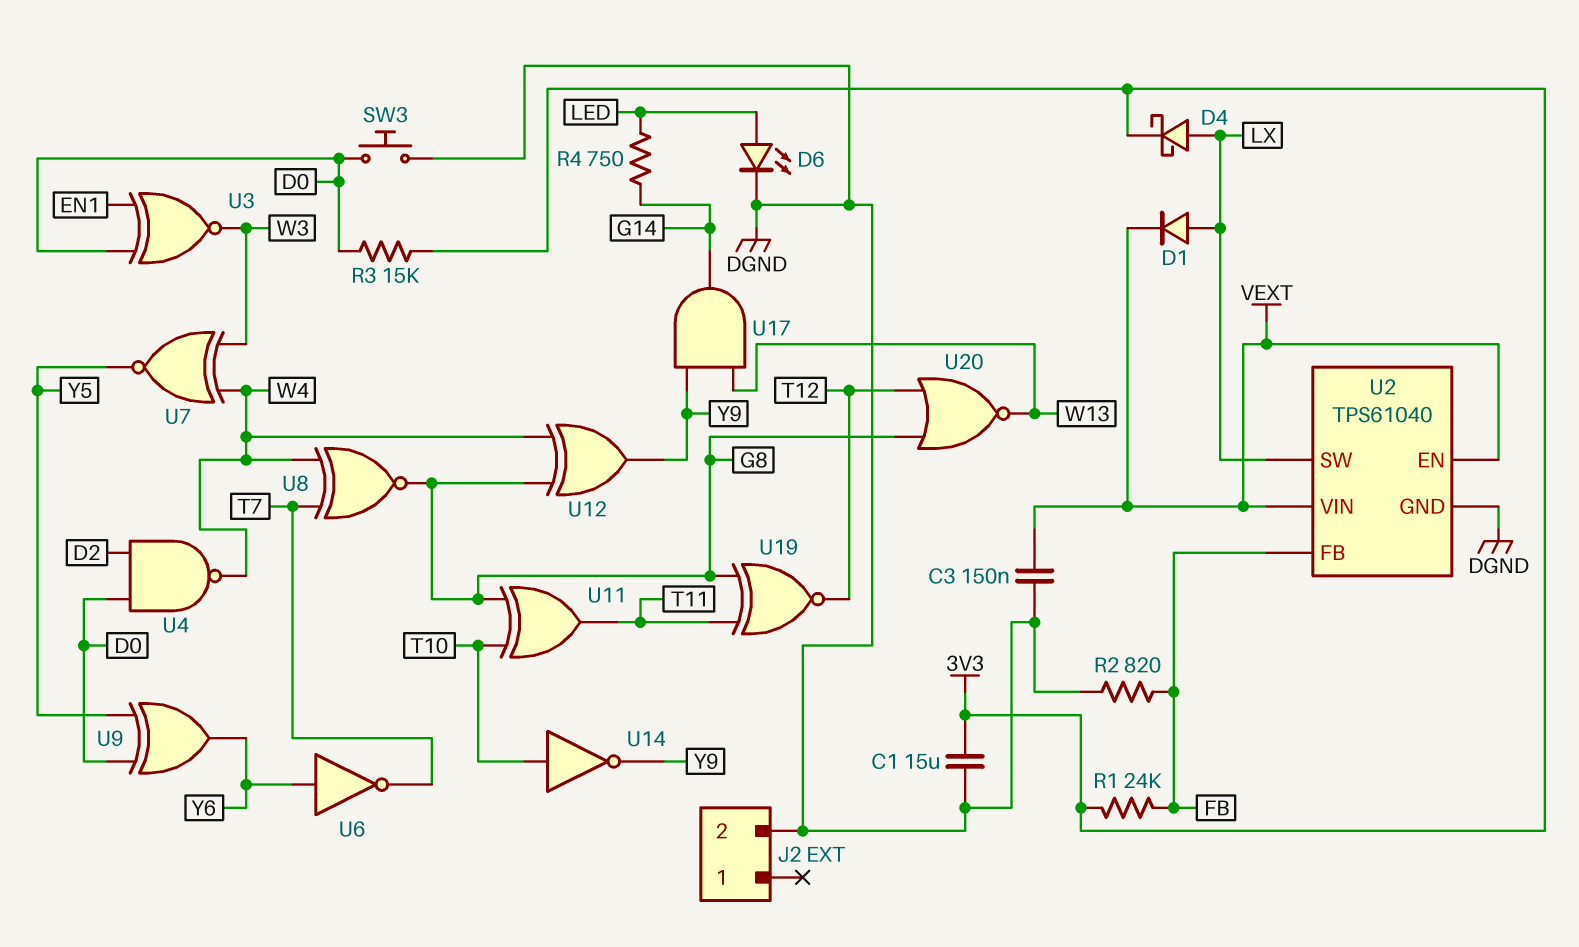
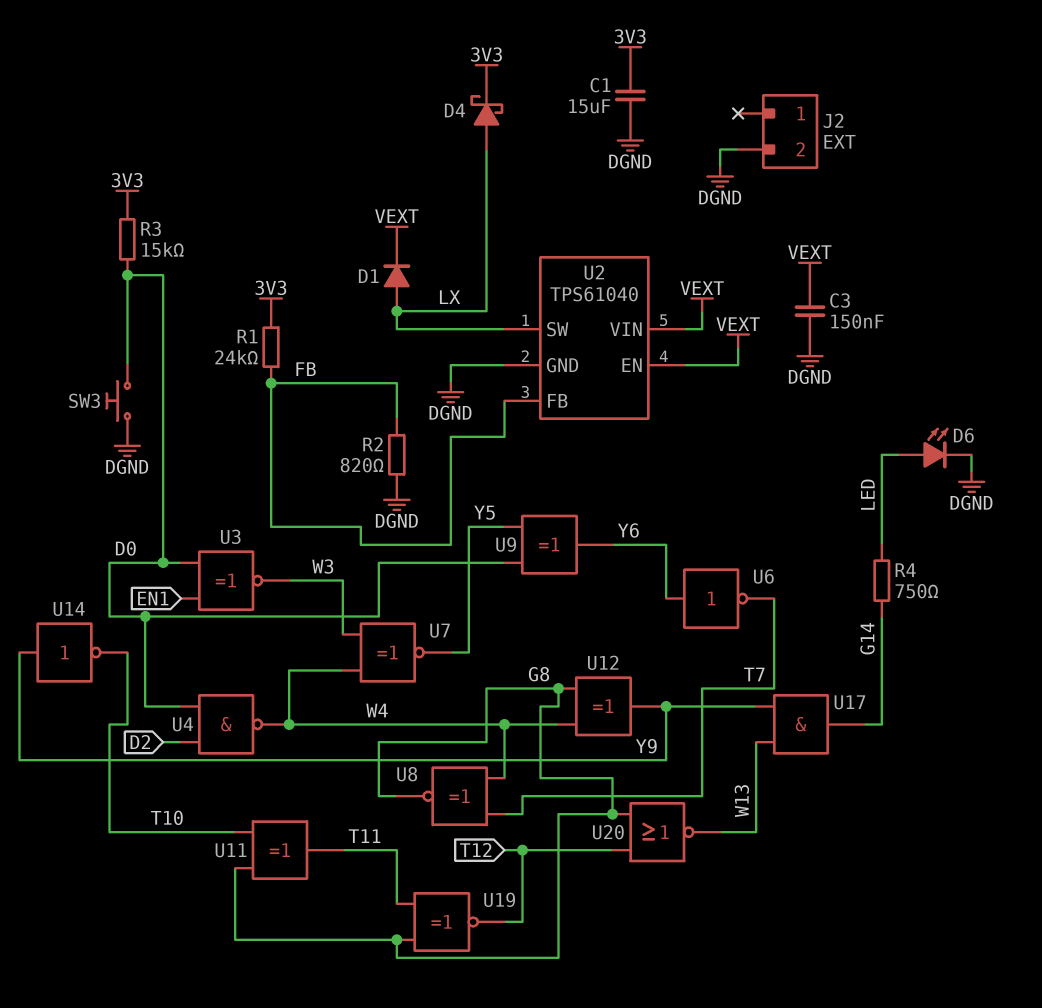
U14: NOT (in T10, out Y9) -> NOT (in Y9, out T10)

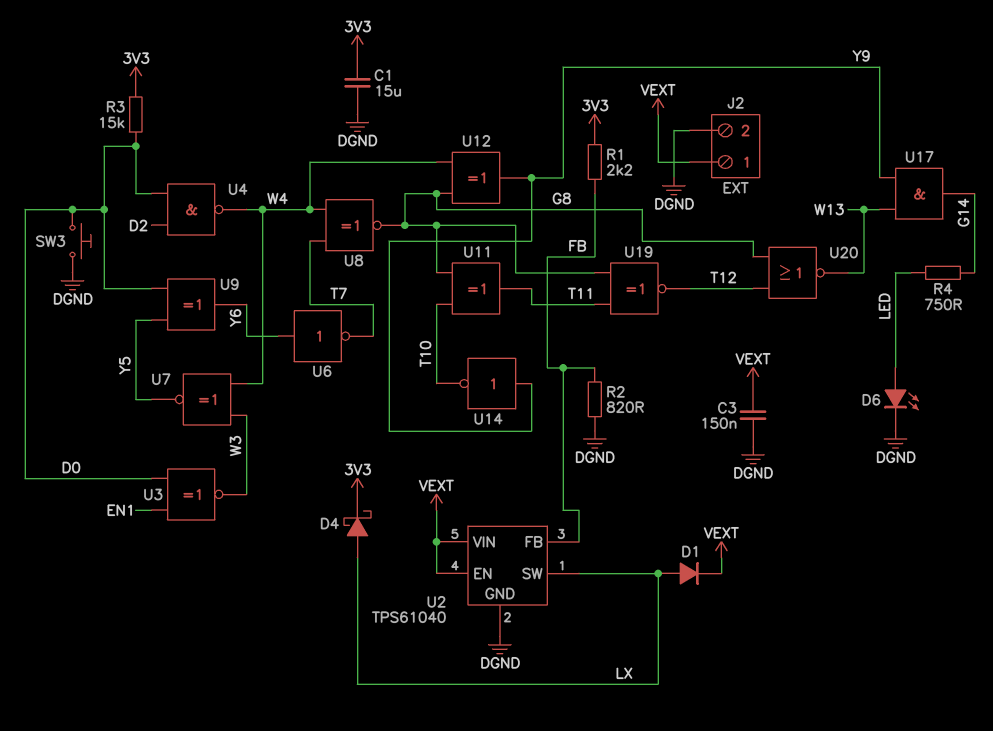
J2 pin 1: none -> VEXT
R1: 24k (3V3, FB) -> 2.2k (3V3, FB)

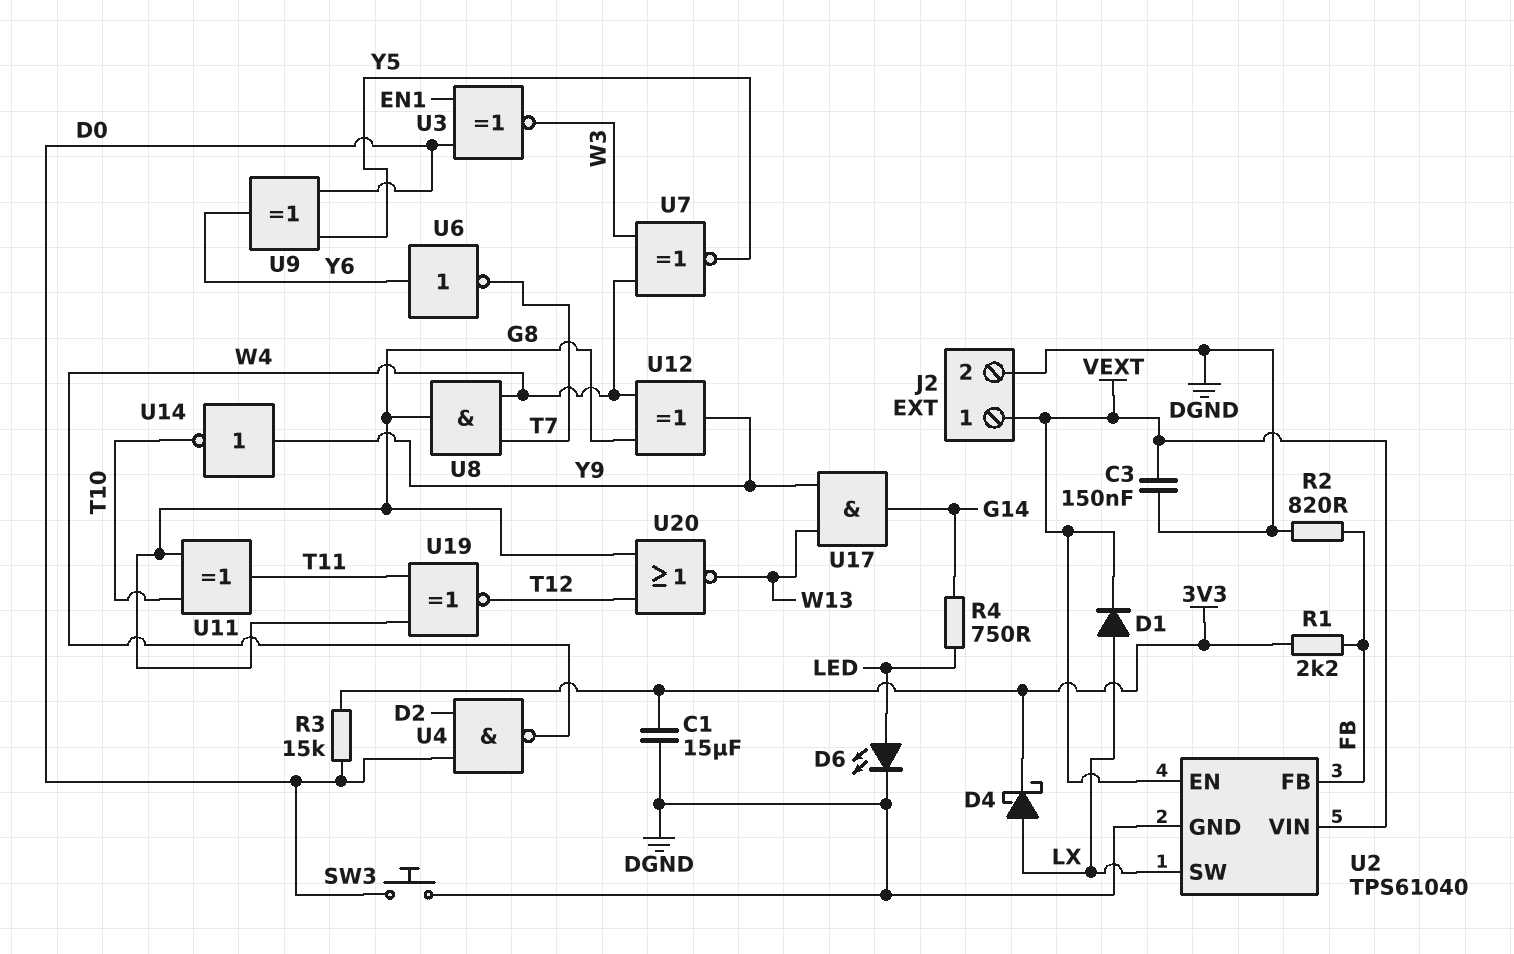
U8: XNOR (in T7, in W4, out G8) -> AND (in T7, in W4, out G8)

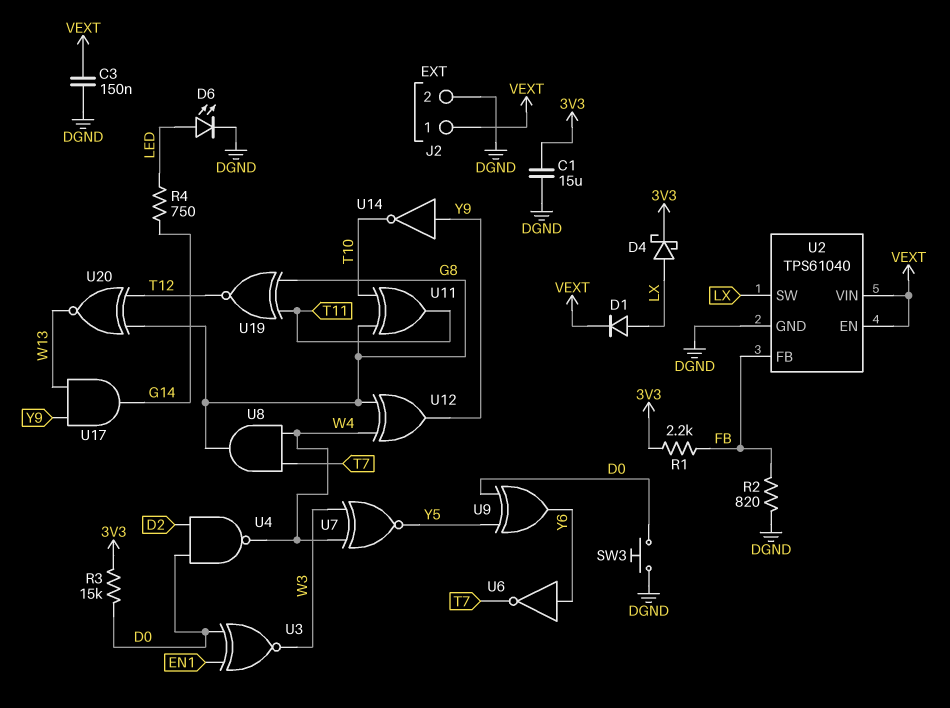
U20: NOR (in G8, in T12, out W13) -> XNOR (in G8, in T12, out W13)

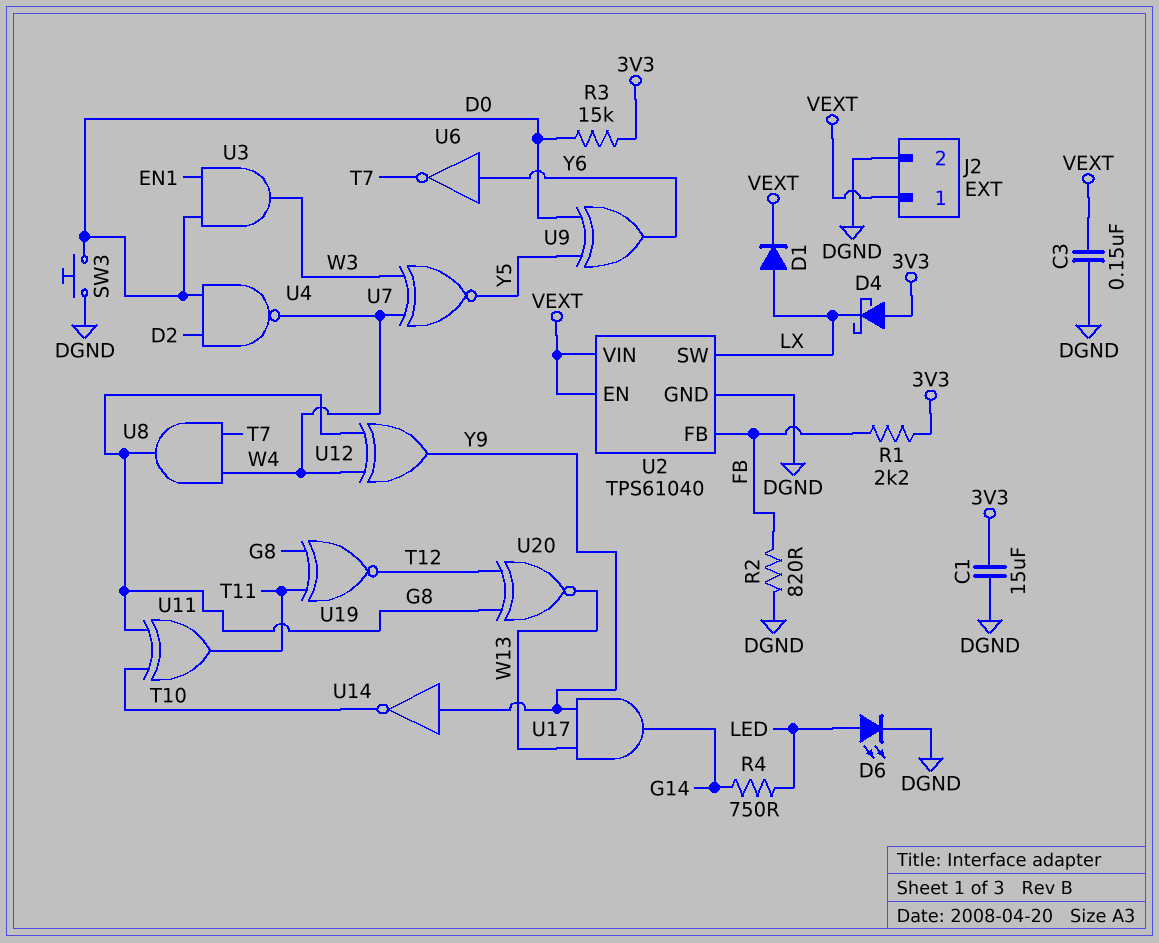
D4: schottky (A LX, K 3V3) -> schottky (A 3V3, K LX)
U3: XNOR (in D0, in EN1, out W3) -> AND (in D0, in EN1, out W3)

